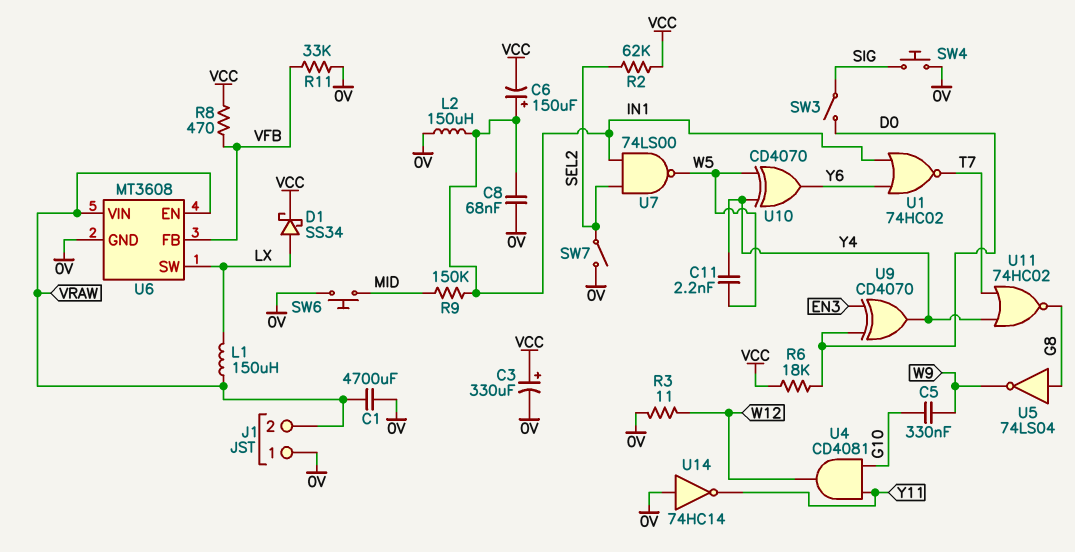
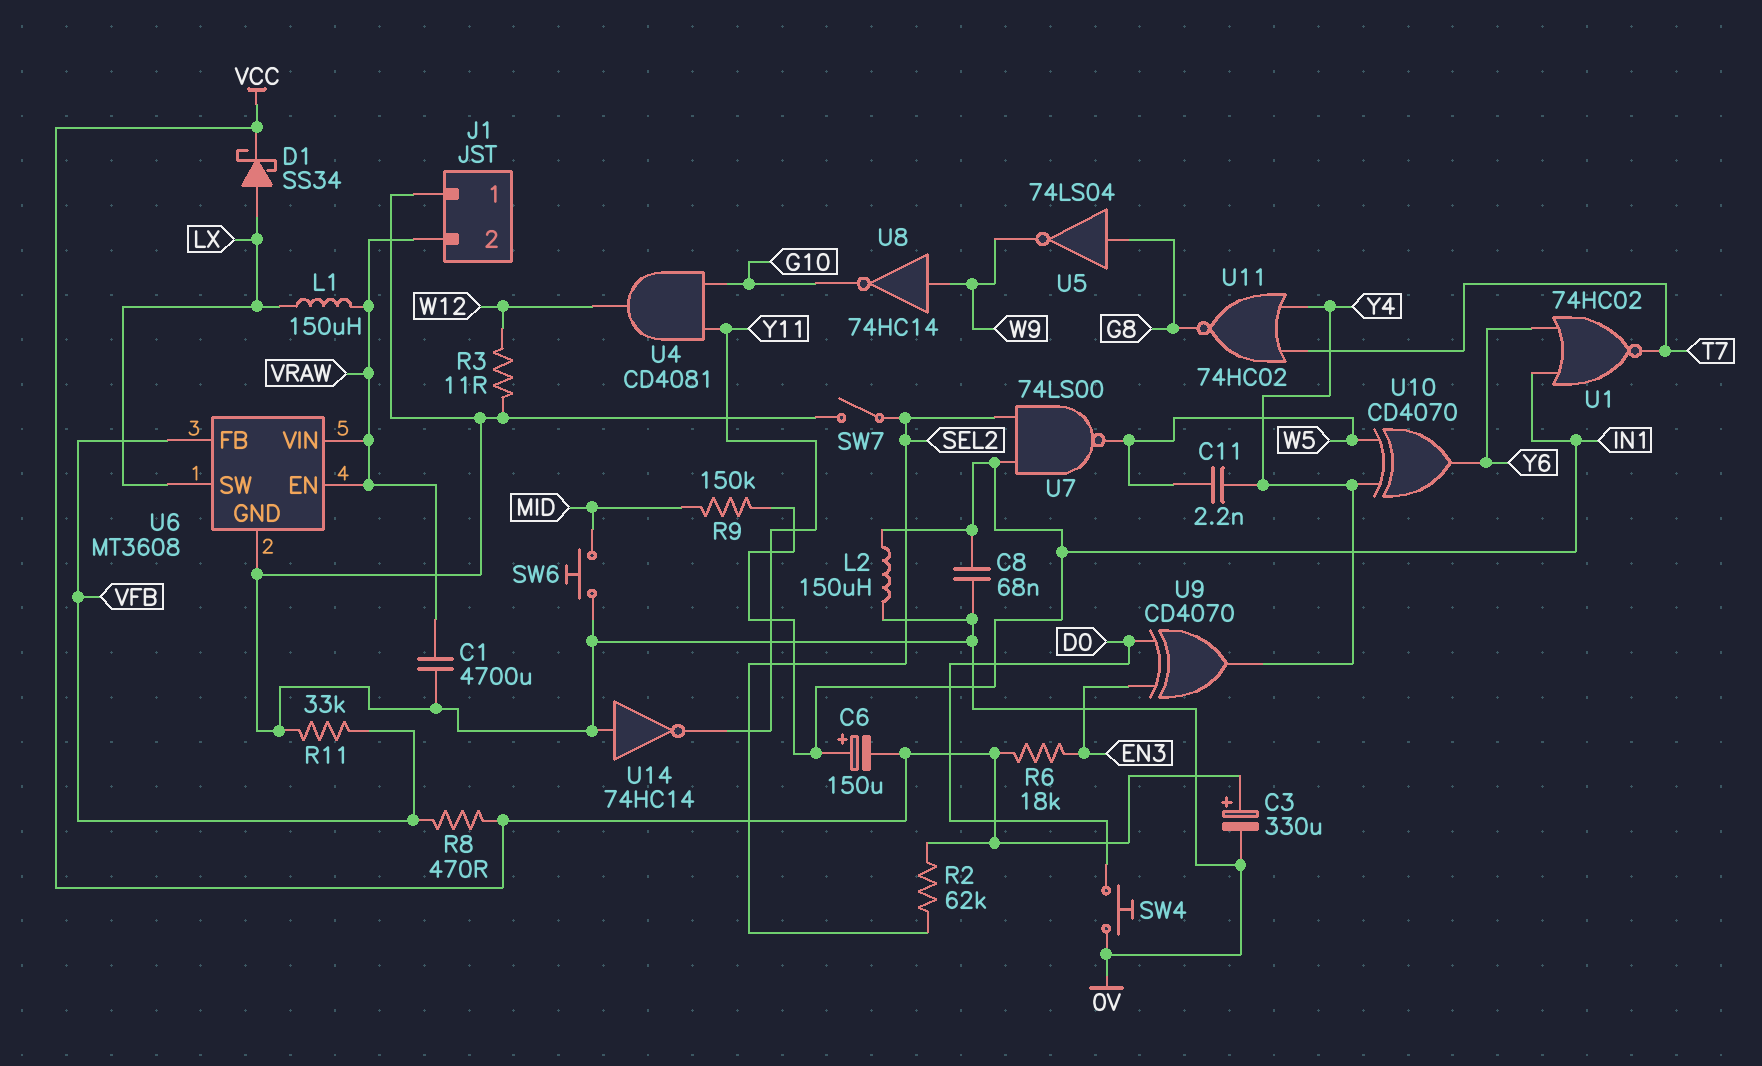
C5: 330nF (G10, W9) -> none
R6: 18k (D0, VCC) -> 18k (EN3, VCC)
SW3: switch (D0, SIG) -> none
SW4: button (0V, SIG) -> button (0V, D0)
U8: none -> NOT 74HC14 (in W9, out G10)

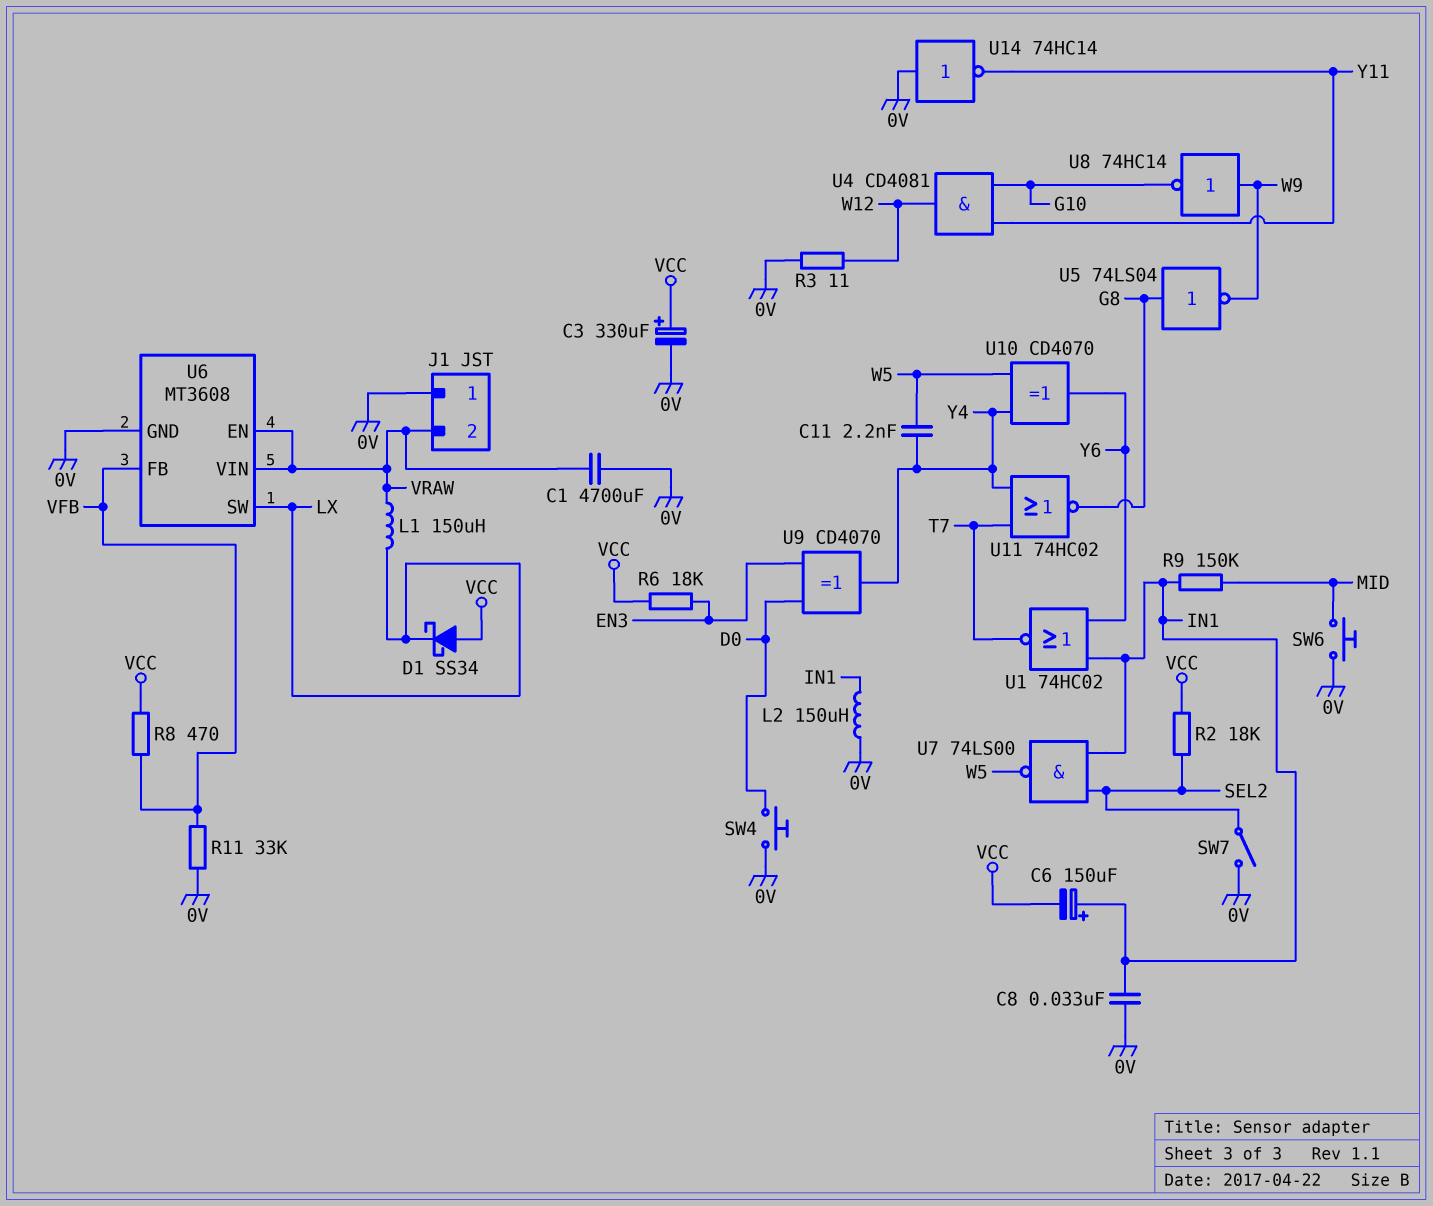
C8: 68nF (0V, IN1) -> 33nF (0V, IN1)
D1: schottky SS34 (A LX, K VCC) -> schottky SS34 (A VCC, K LX)
R2: 62k (SEL2, VCC) -> 18k (SEL2, VCC)

